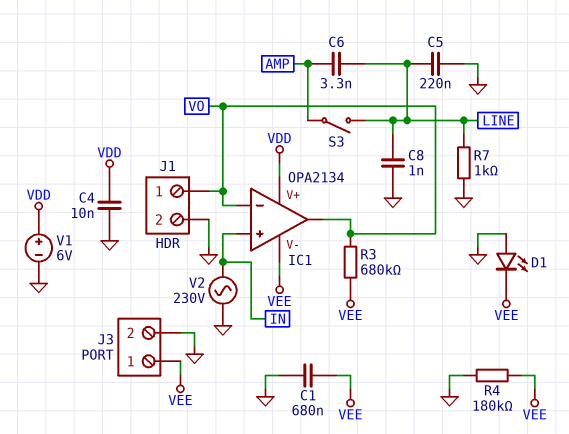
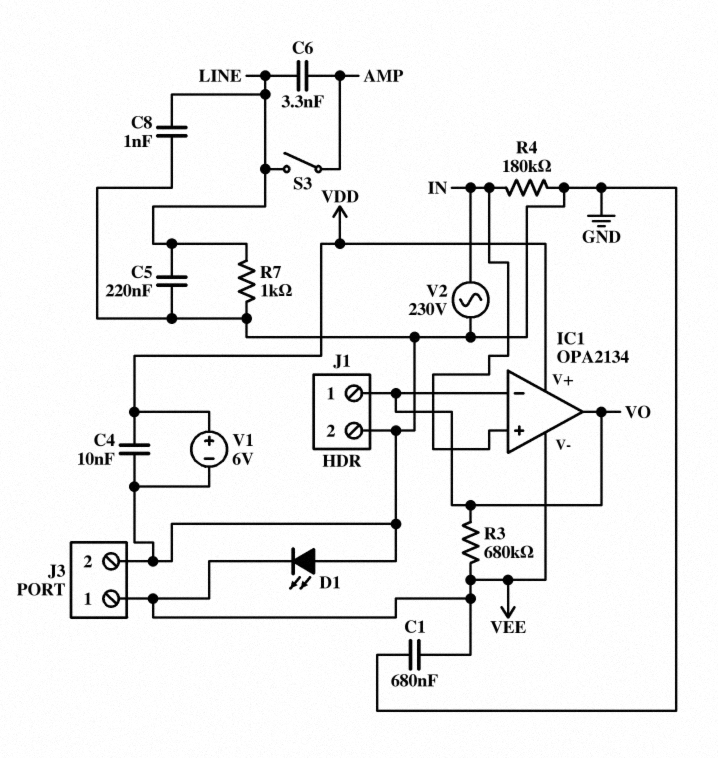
R4: 180k (GND, VEE) -> 180k (GND, IN)

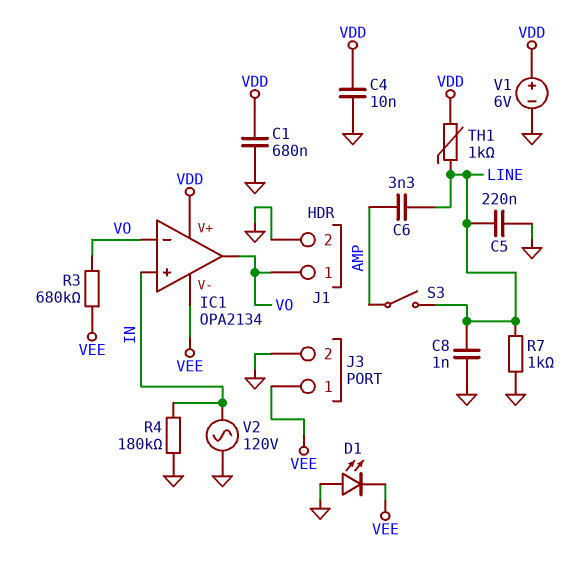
C1: 680nF (GND, VEE) -> 680nF (GND, VDD)
TH1: none -> 1k (LINE, VDD)
V2: AC 230V (GND, IN) -> AC 120V (GND, IN)

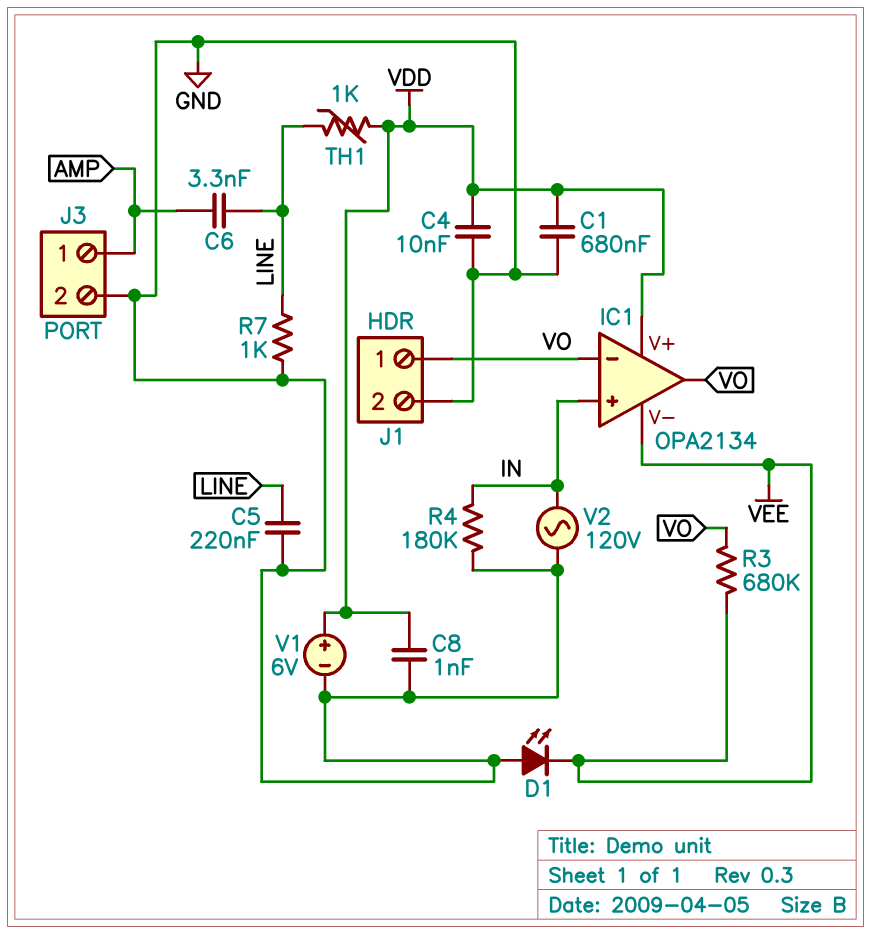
C8: 1nF (GND, LINE) -> 1nF (GND, VDD)
J3 pin 1: VEE -> AMP
S3: switch (AMP, LINE) -> none

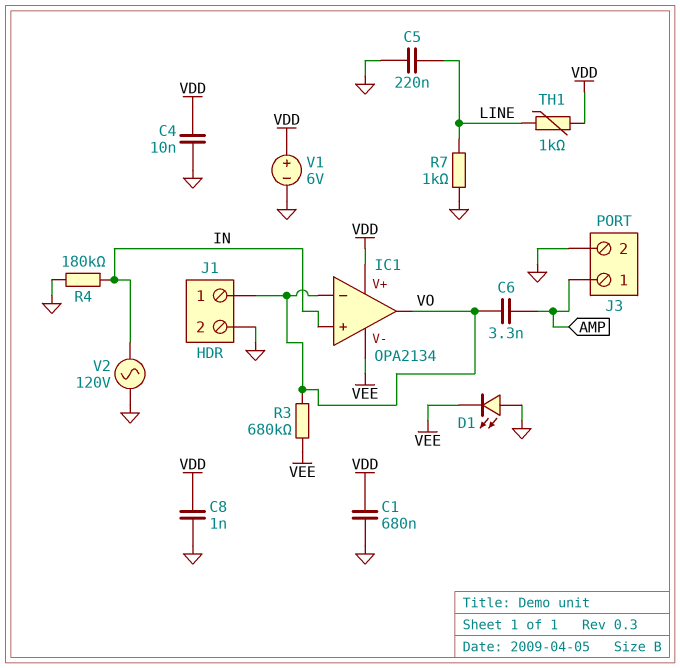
C6: 3.3nF (AMP, LINE) -> 3.3nF (AMP, VO)

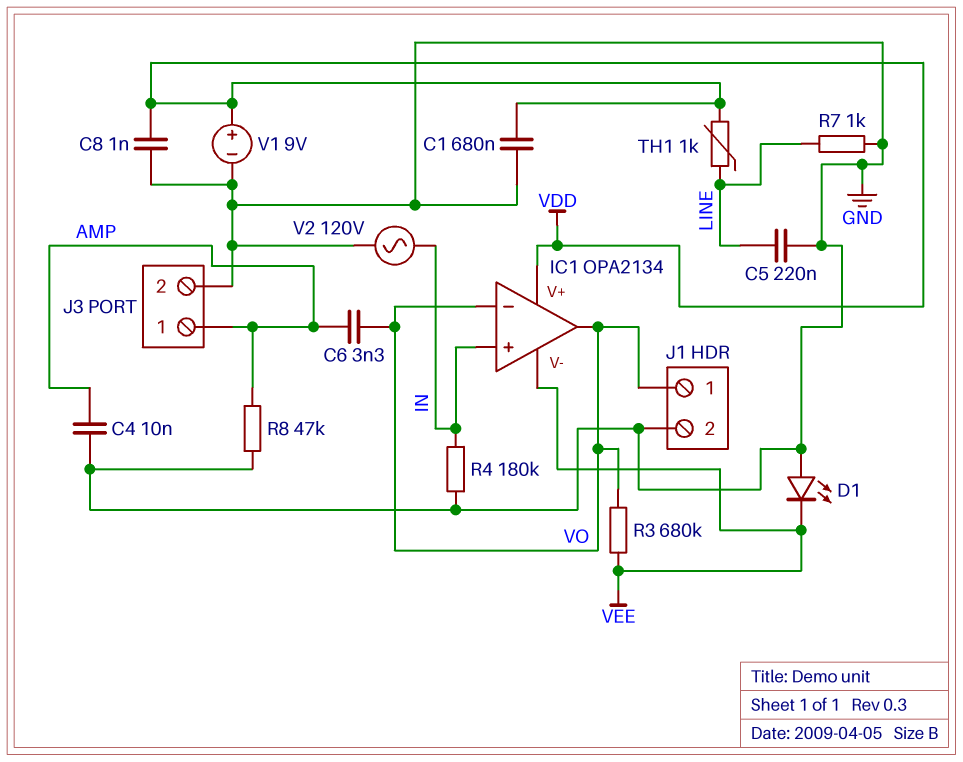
C4: 10nF (GND, VDD) -> 10nF (AMP, GND)
R8: none -> 47k (AMP, GND)
V1: 6V (plus VDD, minus GND) -> 9V (plus VDD, minus GND)

